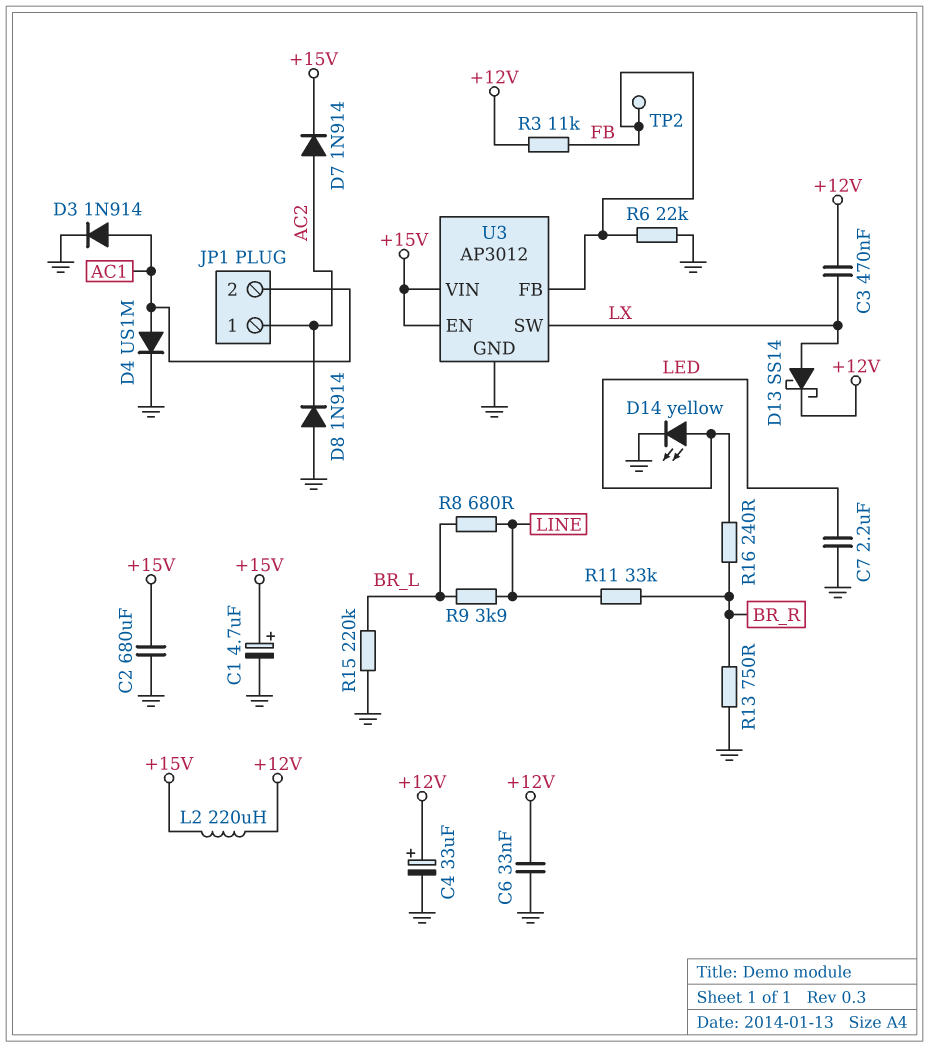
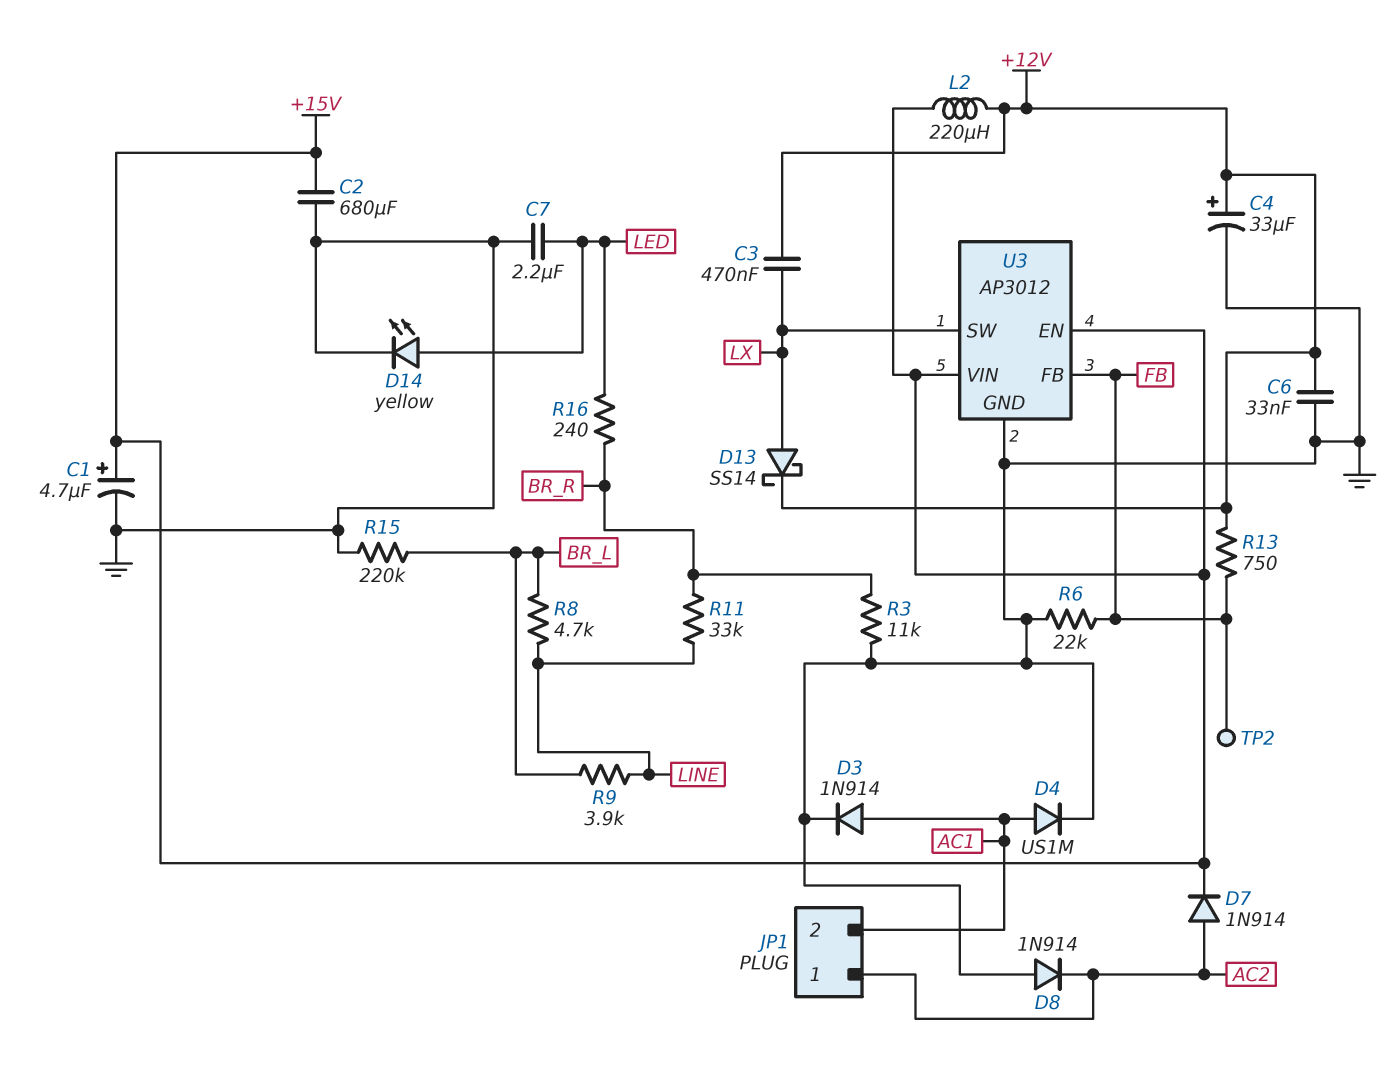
R3: 11k (+12V, FB) -> 11k (BR_R, GND)
R8: 680 (BR_L, LINE) -> 4.7k (BR_L, LINE)
R13: 750 (BR_R, GND) -> 750 (+12V, FB)

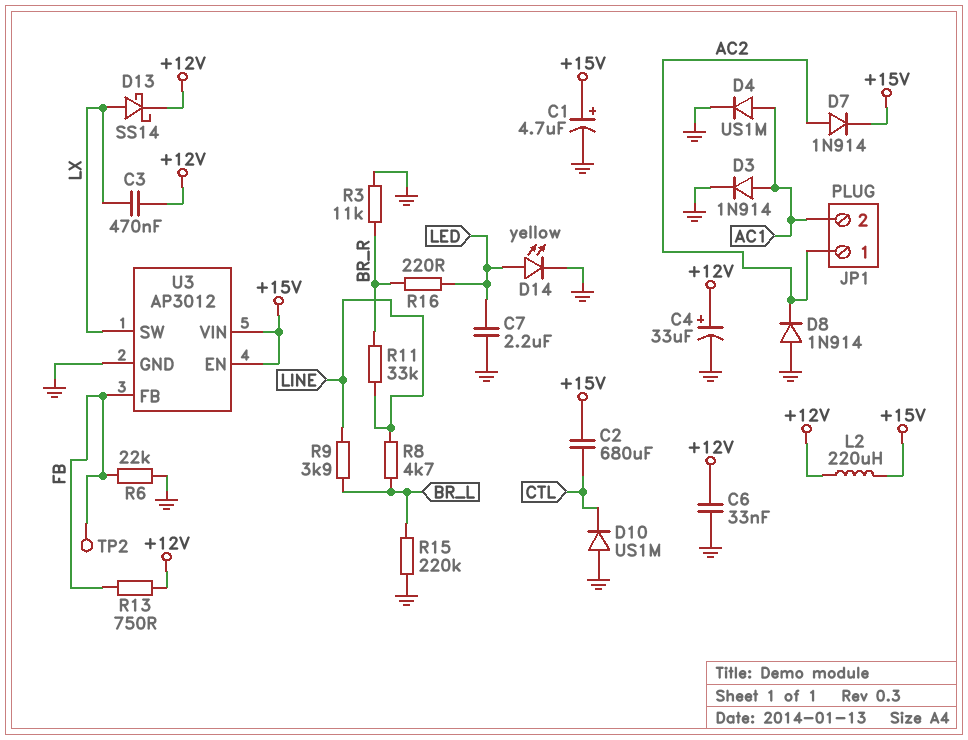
C2: 680uF (+15V, GND) -> 680uF (+15V, CTL)
D10: none -> diode US1M (A GND, K CTL)
R16: 240 (BR_R, LED) -> 220 (BR_R, LED)

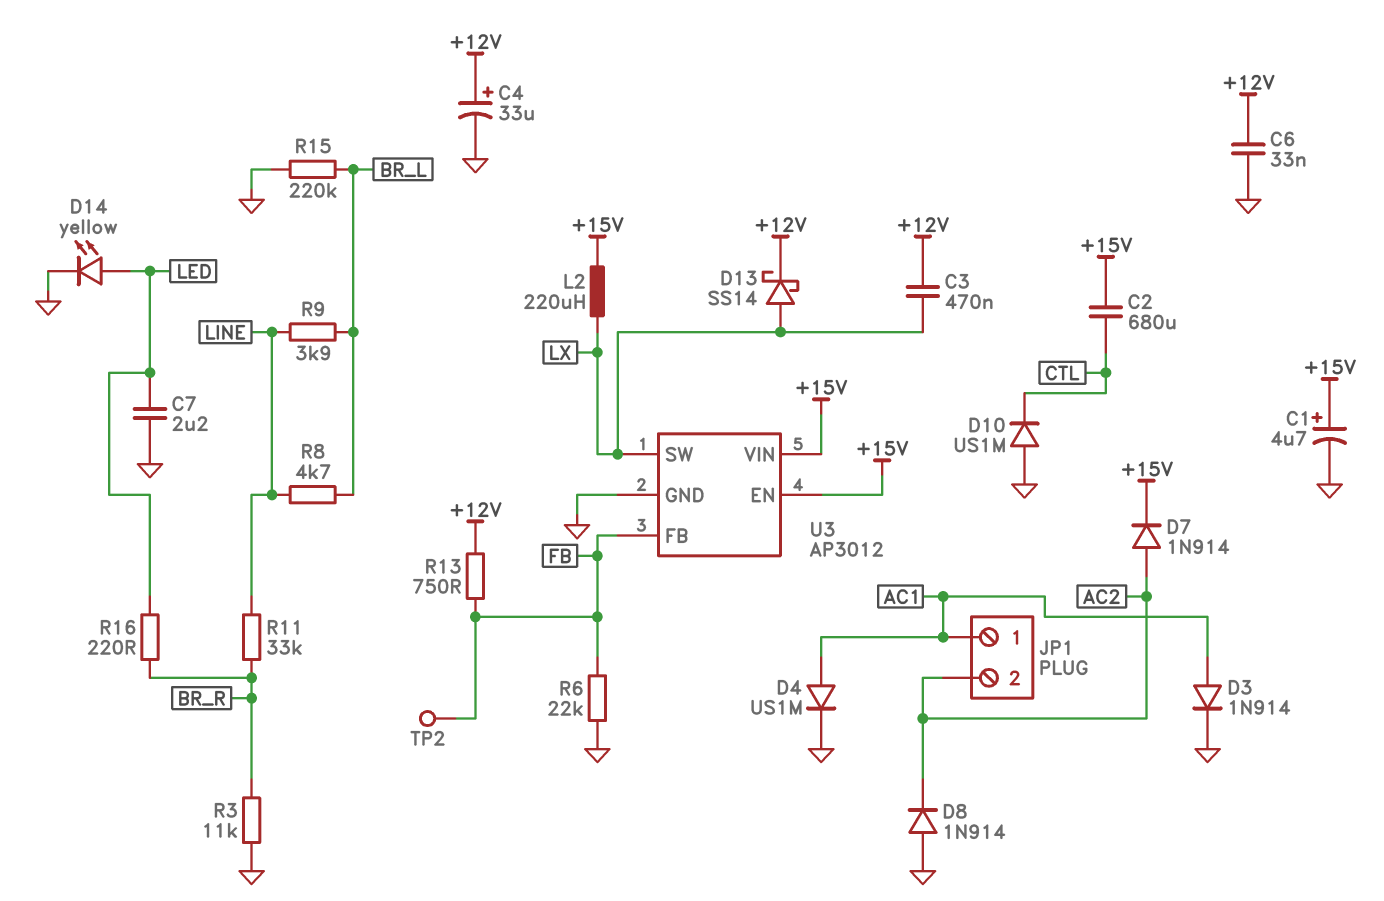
JP1 pin 1: AC2 -> AC1
JP1 pin 2: AC1 -> AC2
L2: 220uH (+12V, +15V) -> 220uH (+15V, LX)

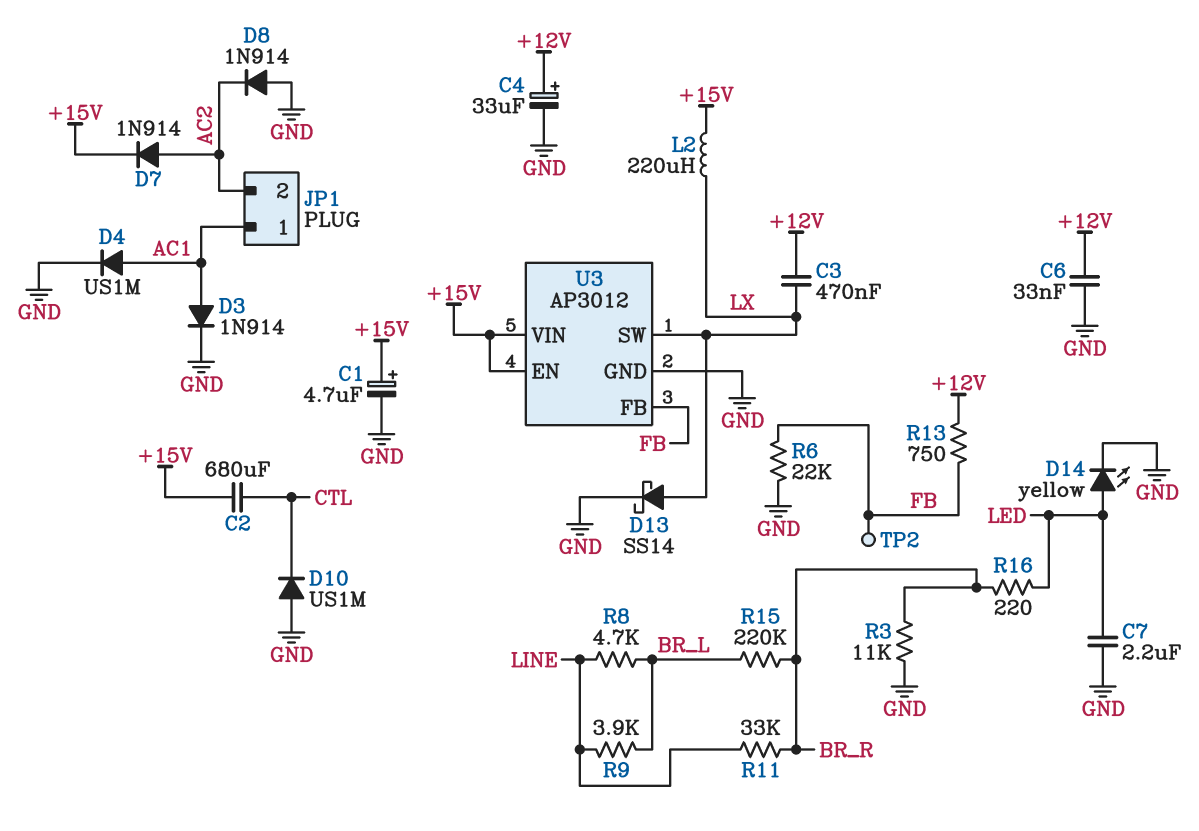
D13: schottky SS14 (A LX, K +12V) -> schottky SS14 (A LX, K GND)
R15: 220k (BR_L, GND) -> 220k (BR_L, BR_R)

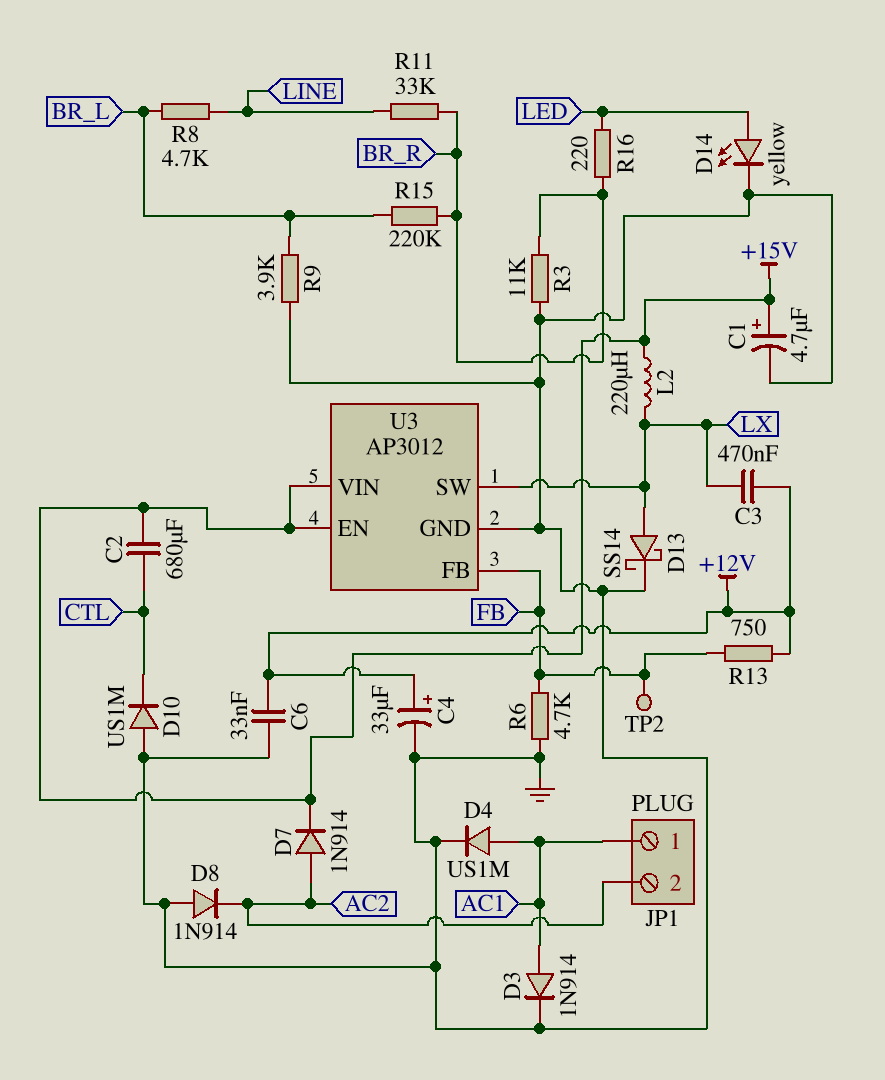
C7: 2.2uF (GND, LED) -> none
R6: 22k (FB, GND) -> 4.7k (FB, GND)
R9: 3.9k (BR_L, LINE) -> 3.9k (BR_L, GND)

